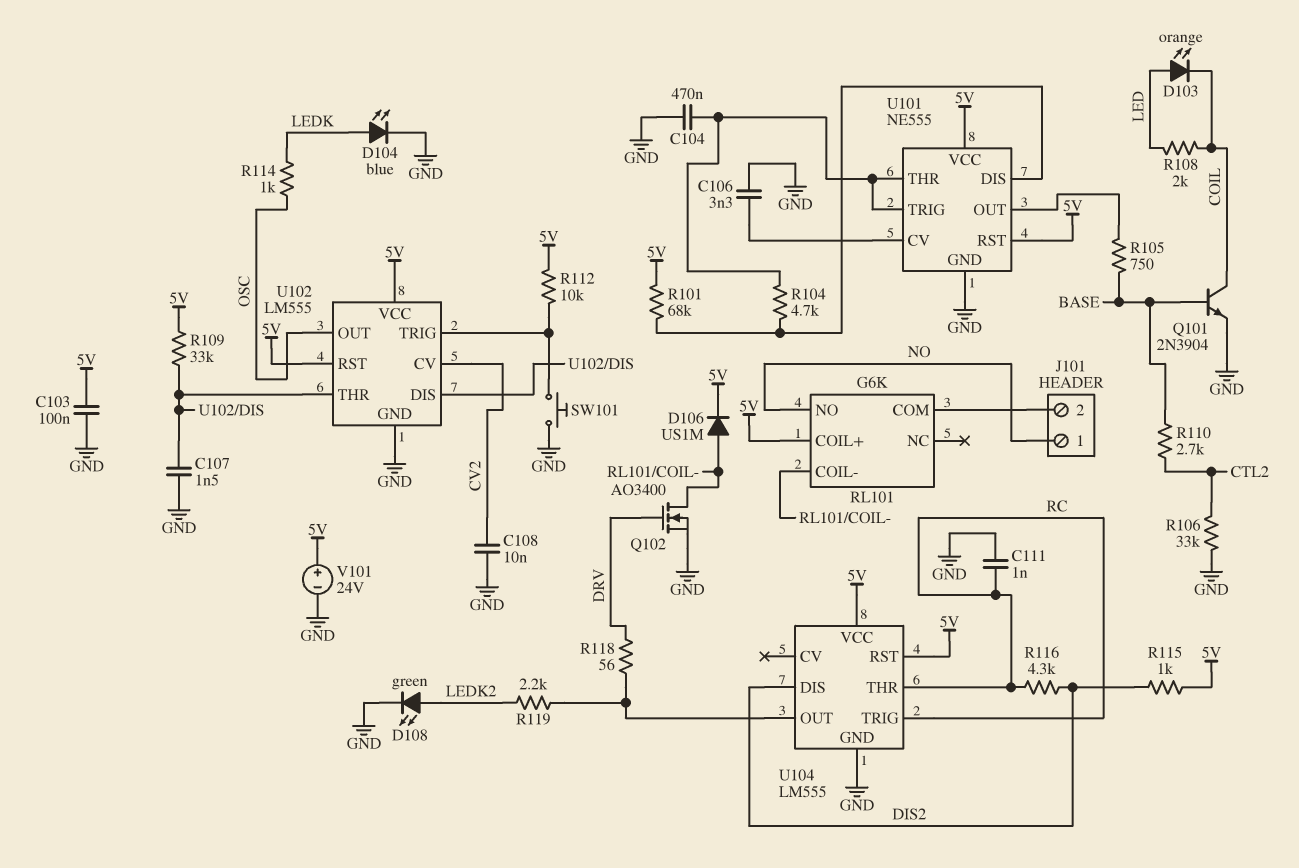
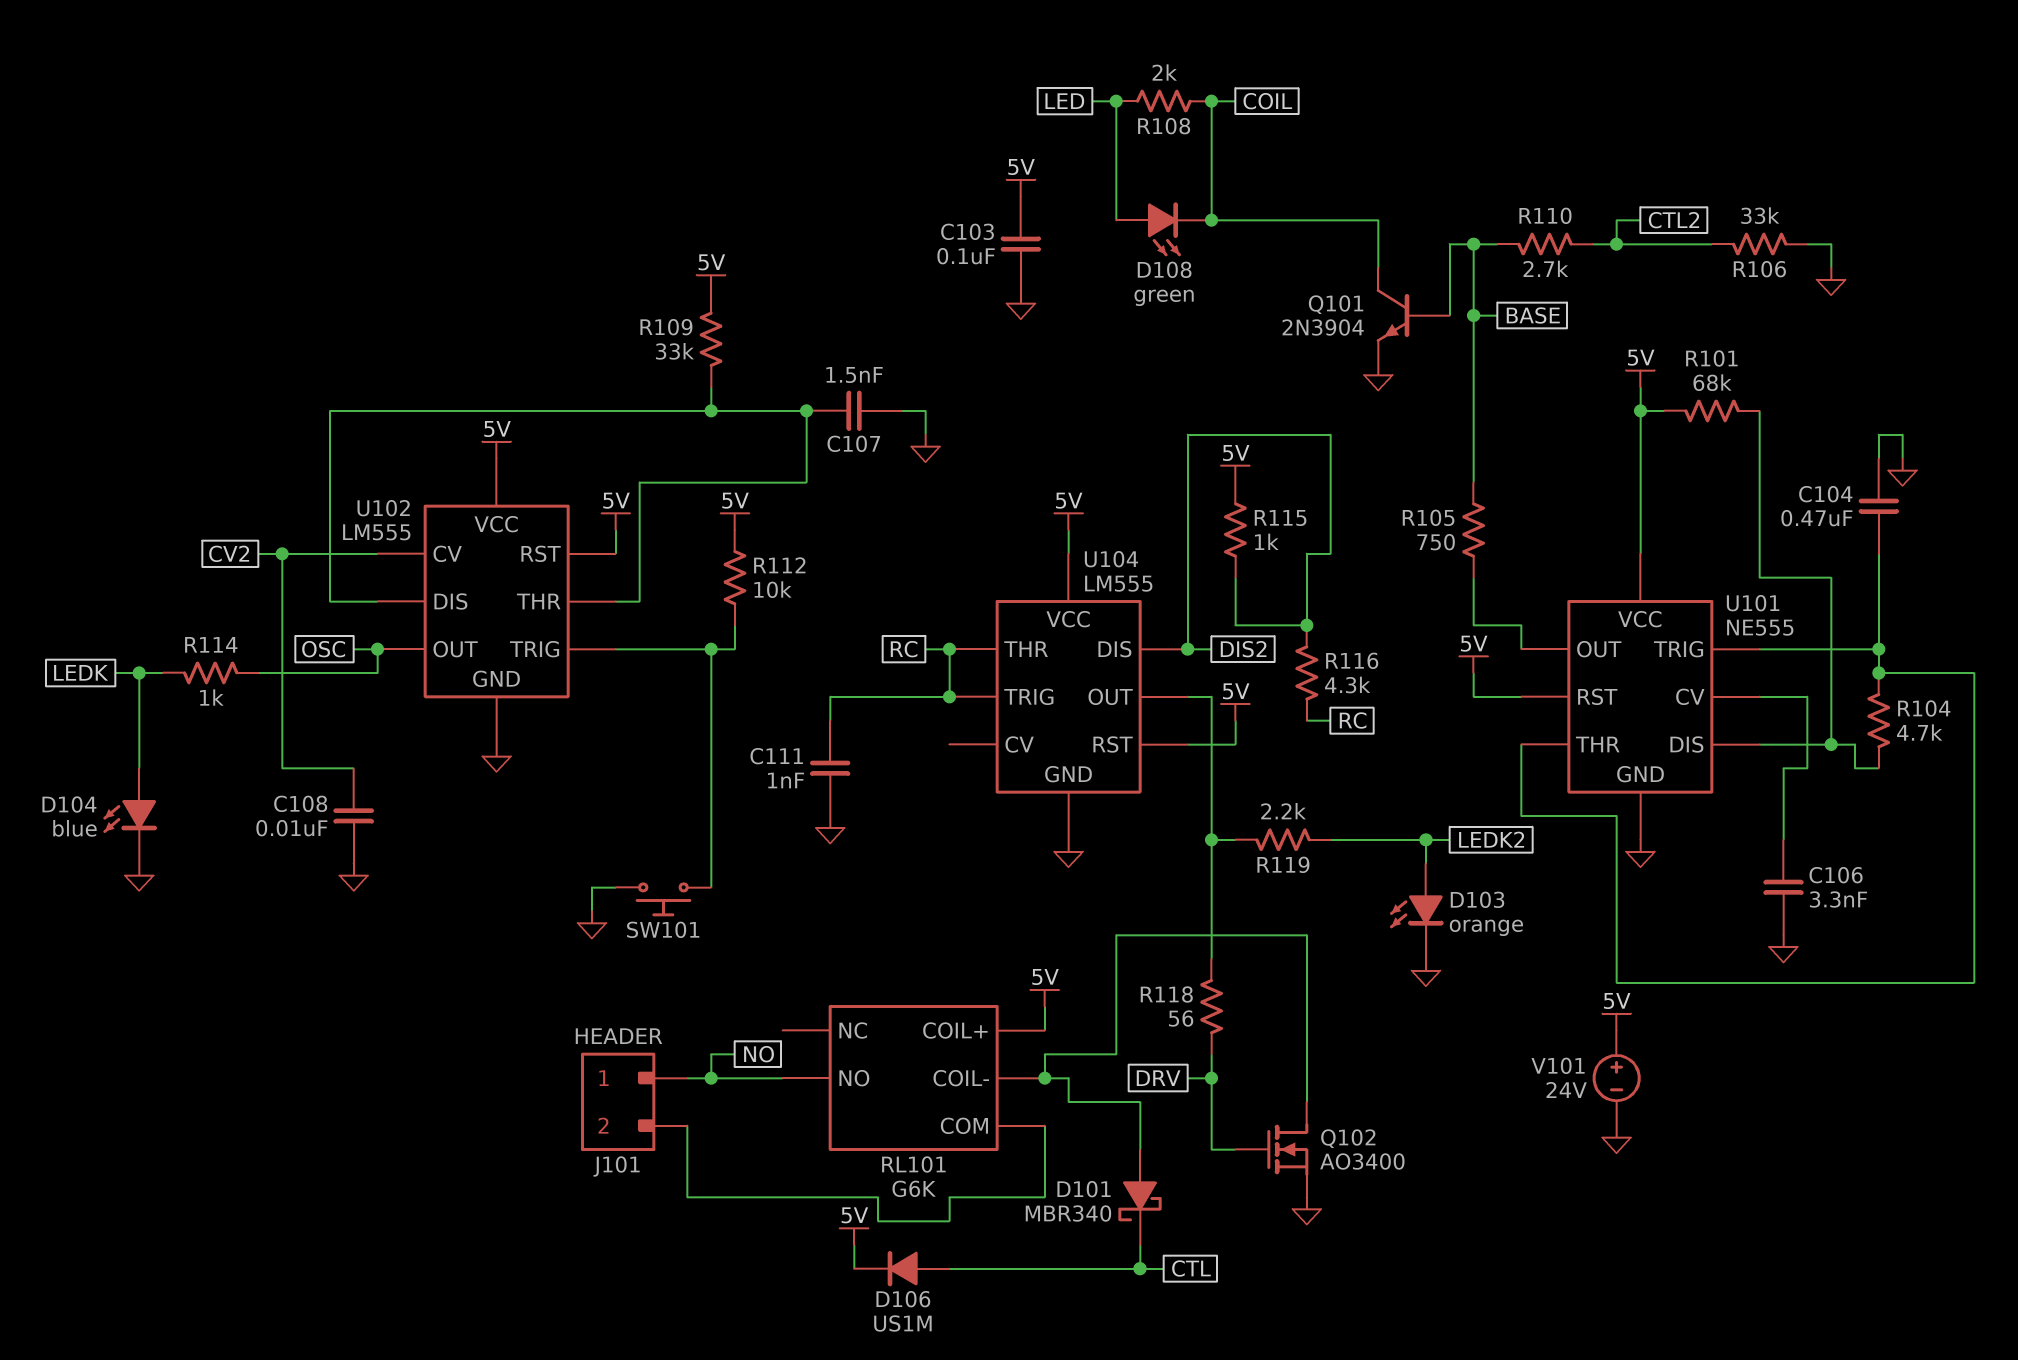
D101: none -> schottky MBR340 (A RL101/COIL-, K CTL)
D103: LED orange (A LED, K COIL) -> LED orange (A LEDK2, K GND)
D106: diode US1M (A RL101/COIL-, K 5V) -> diode US1M (A CTL, K 5V)
D108: LED green (A LEDK2, K GND) -> LED green (A LED, K COIL)

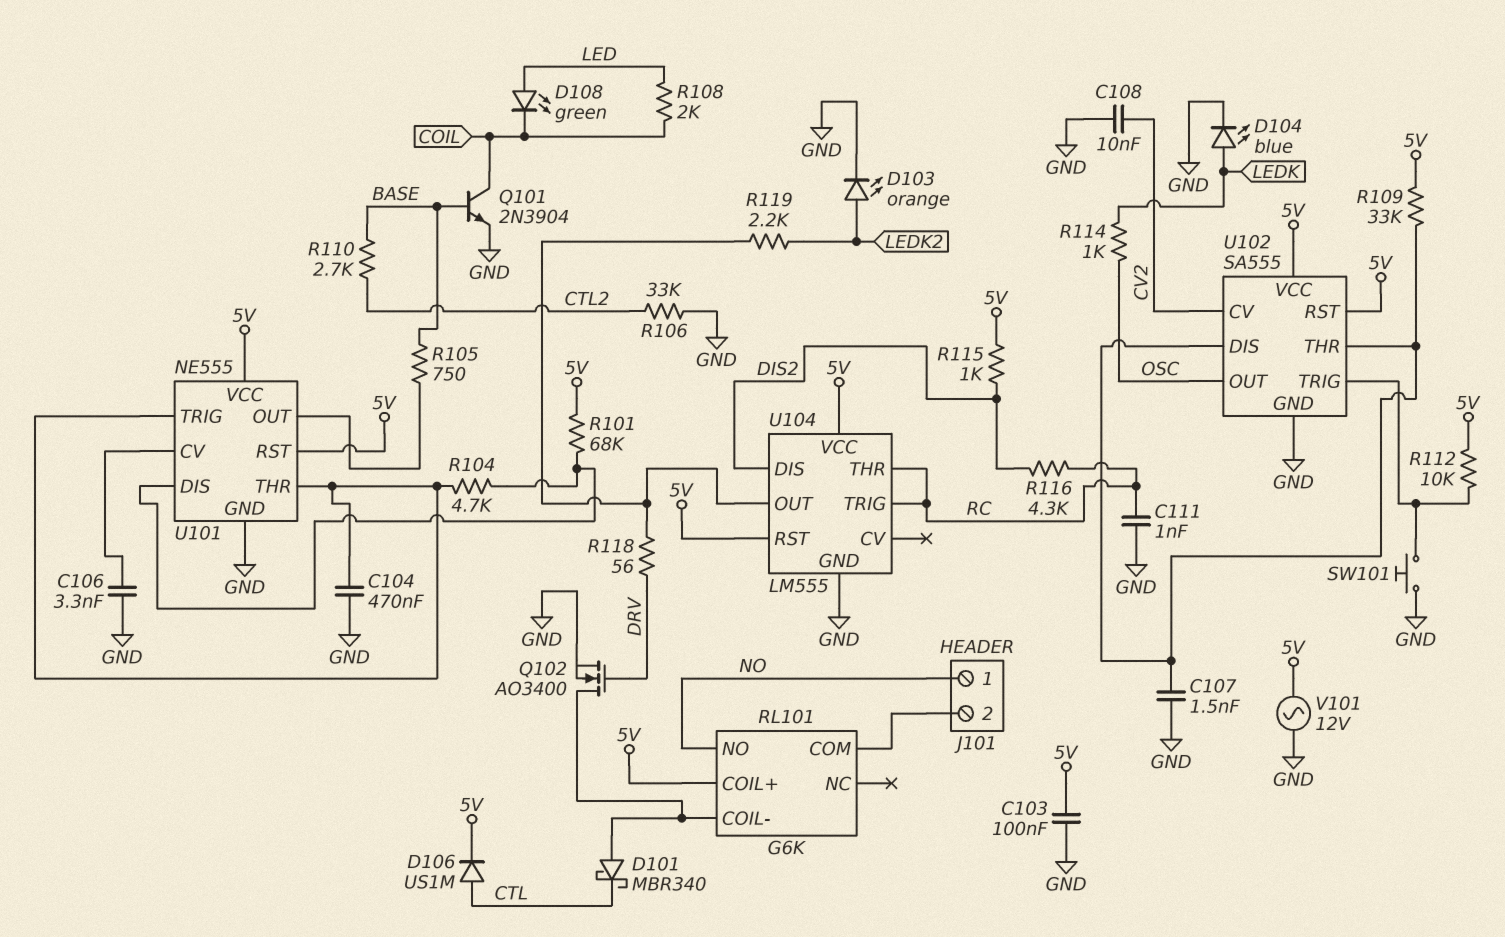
U102: LM555 -> SA555
V101: 24V (plus 5V, minus GND) -> AC 12V (5V, GND)

